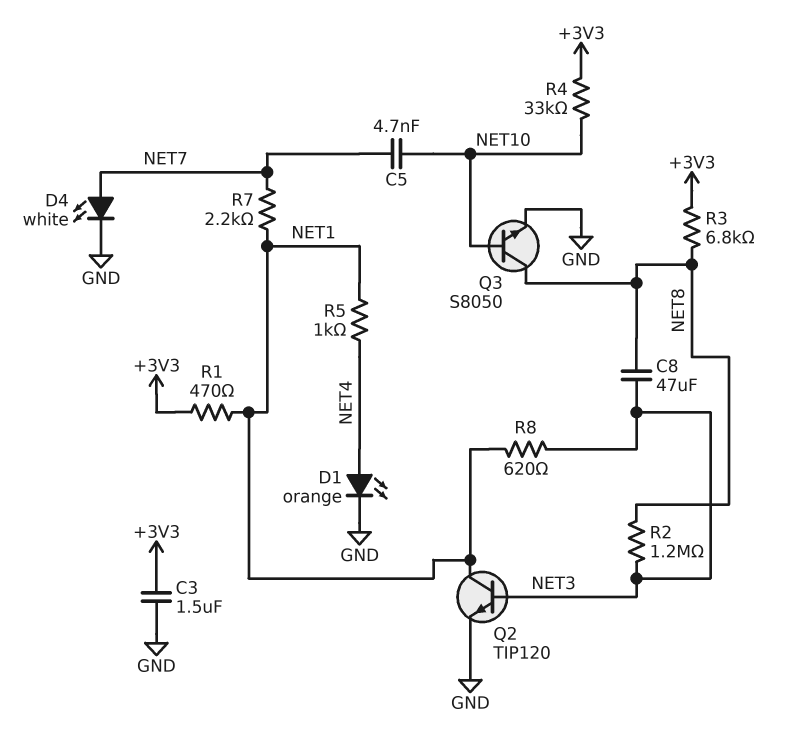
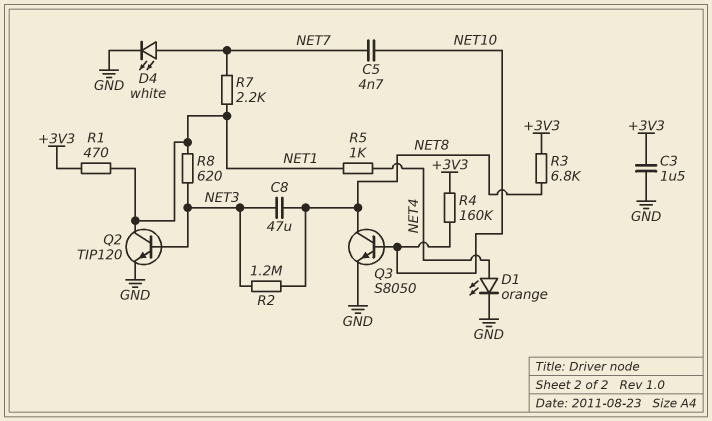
R4: 33k (+3V3, NET10) -> 160k (+3V3, NET10)

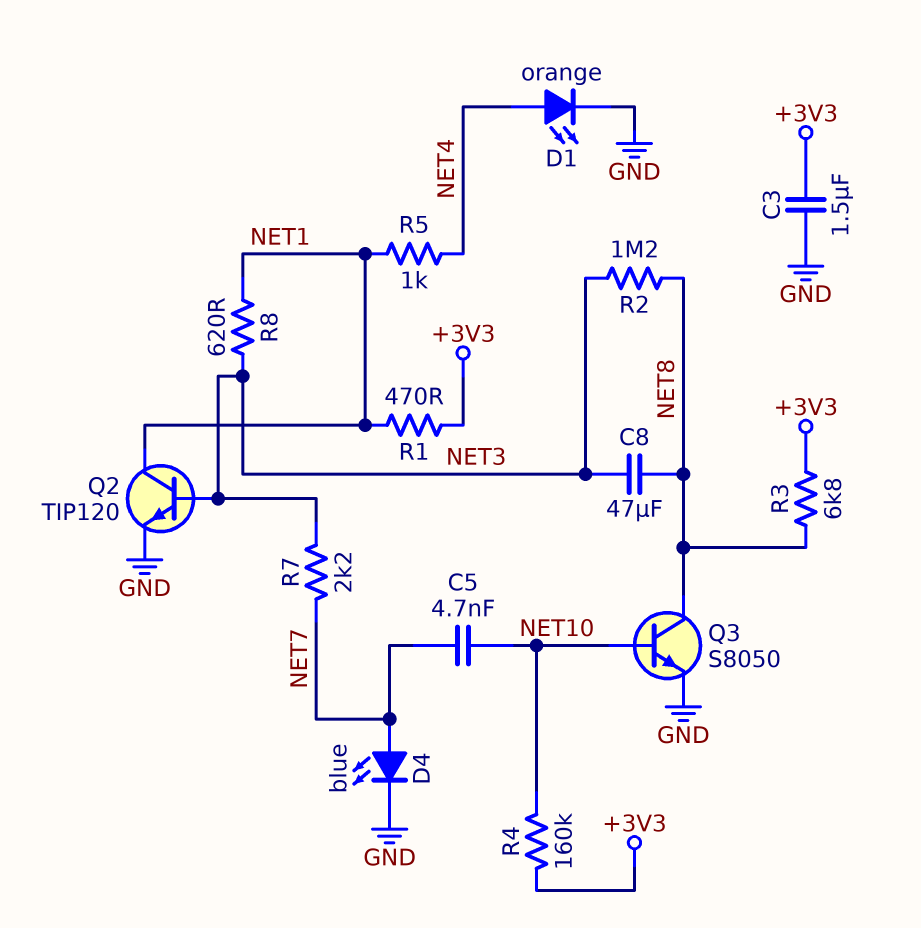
D4: LED white (A NET7, K GND) -> LED blue (A NET7, K GND)
R7: 2.2k (NET1, NET7) -> 2.2k (NET3, NET7)

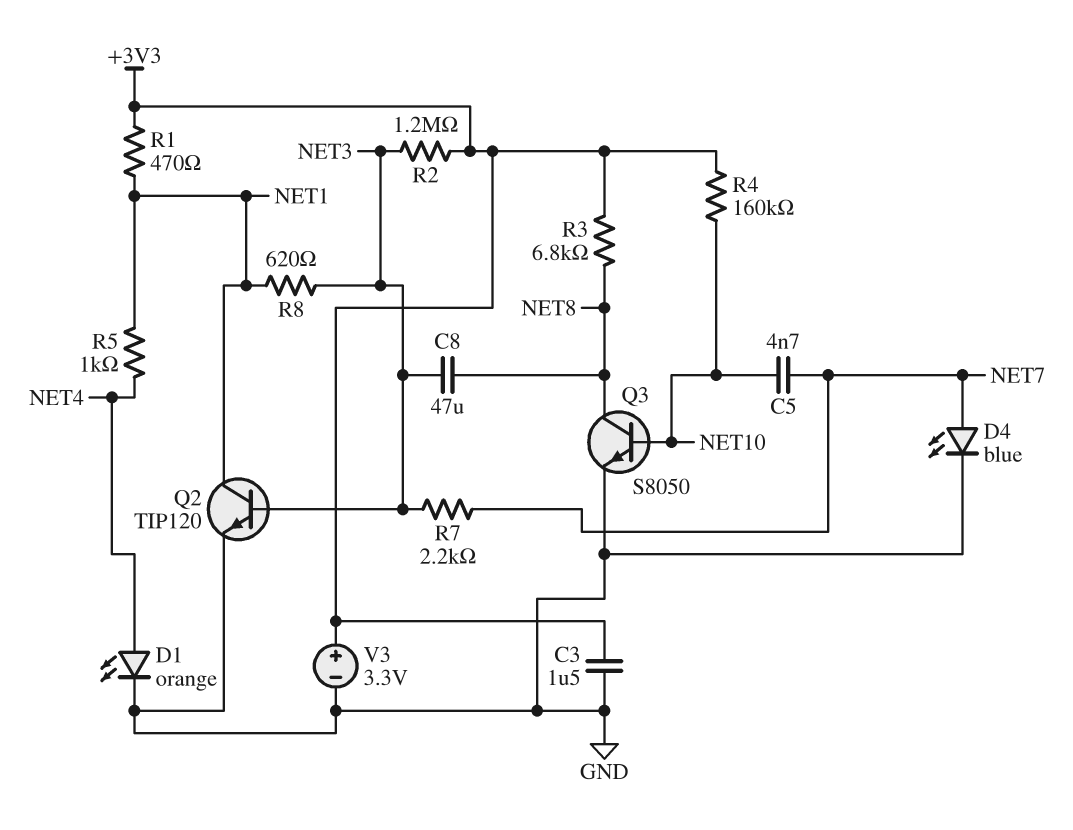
R2: 1.2M (NET3, NET8) -> 1.2M (+3V3, NET3)
V3: none -> 3.3V (plus +3V3, minus GND)

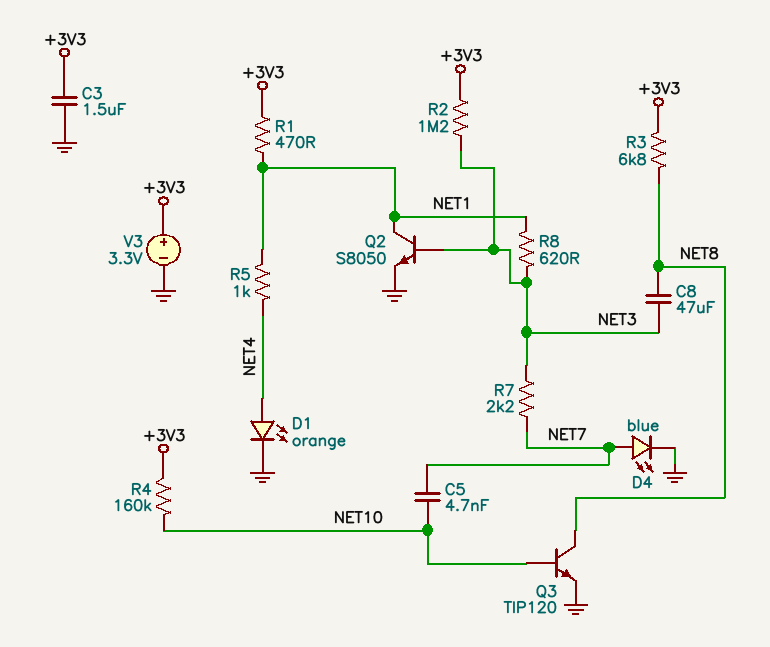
Q2: NPN TIP120 (B NET3, C NET1, E GND) -> NPN S8050 (B NET3, C NET1, E GND)
Q3: NPN S8050 (B NET10, C NET8, E GND) -> NPN TIP120 (B NET10, C NET8, E GND)

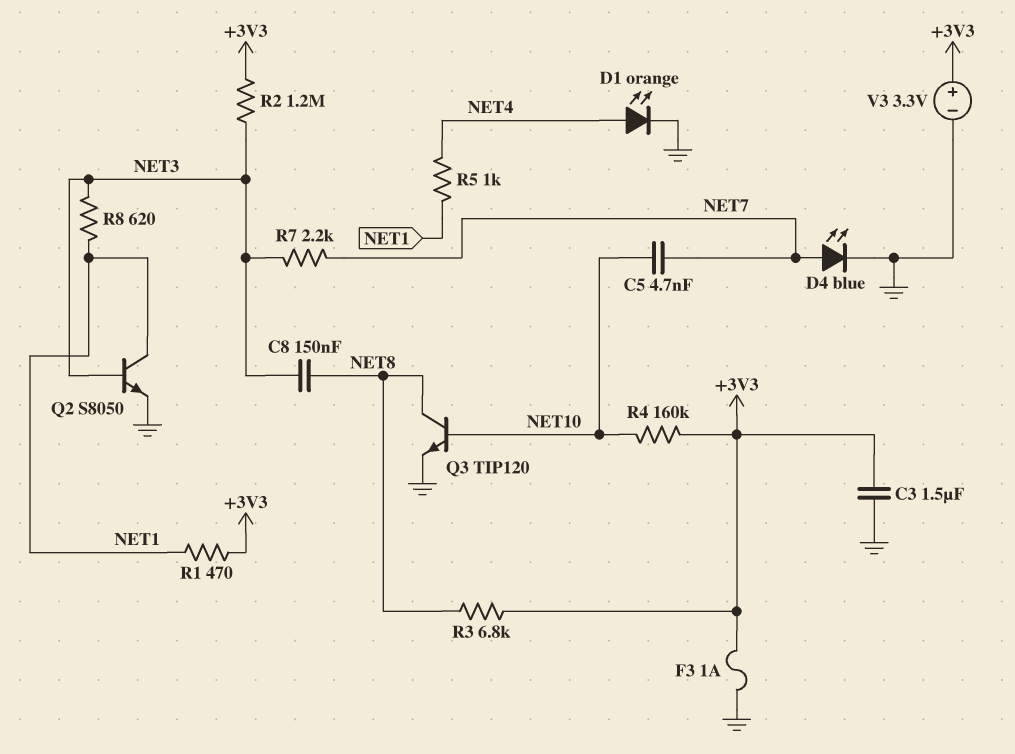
C8: 47uF (NET3, NET8) -> 150nF (NET3, NET8)
F3: none -> 1A (+3V3, GND)

